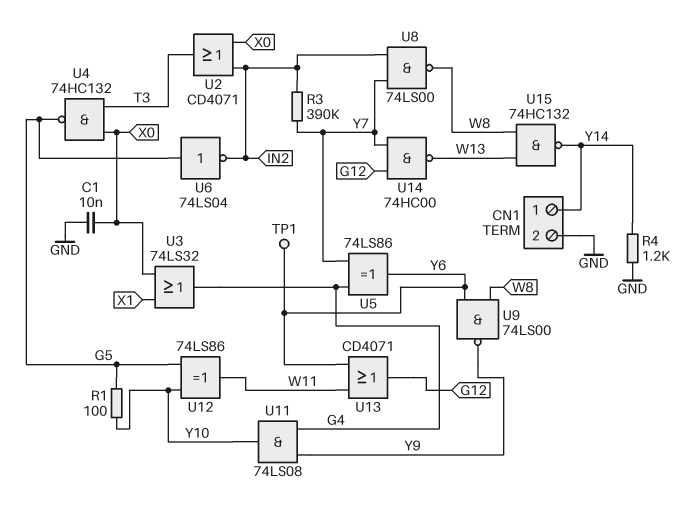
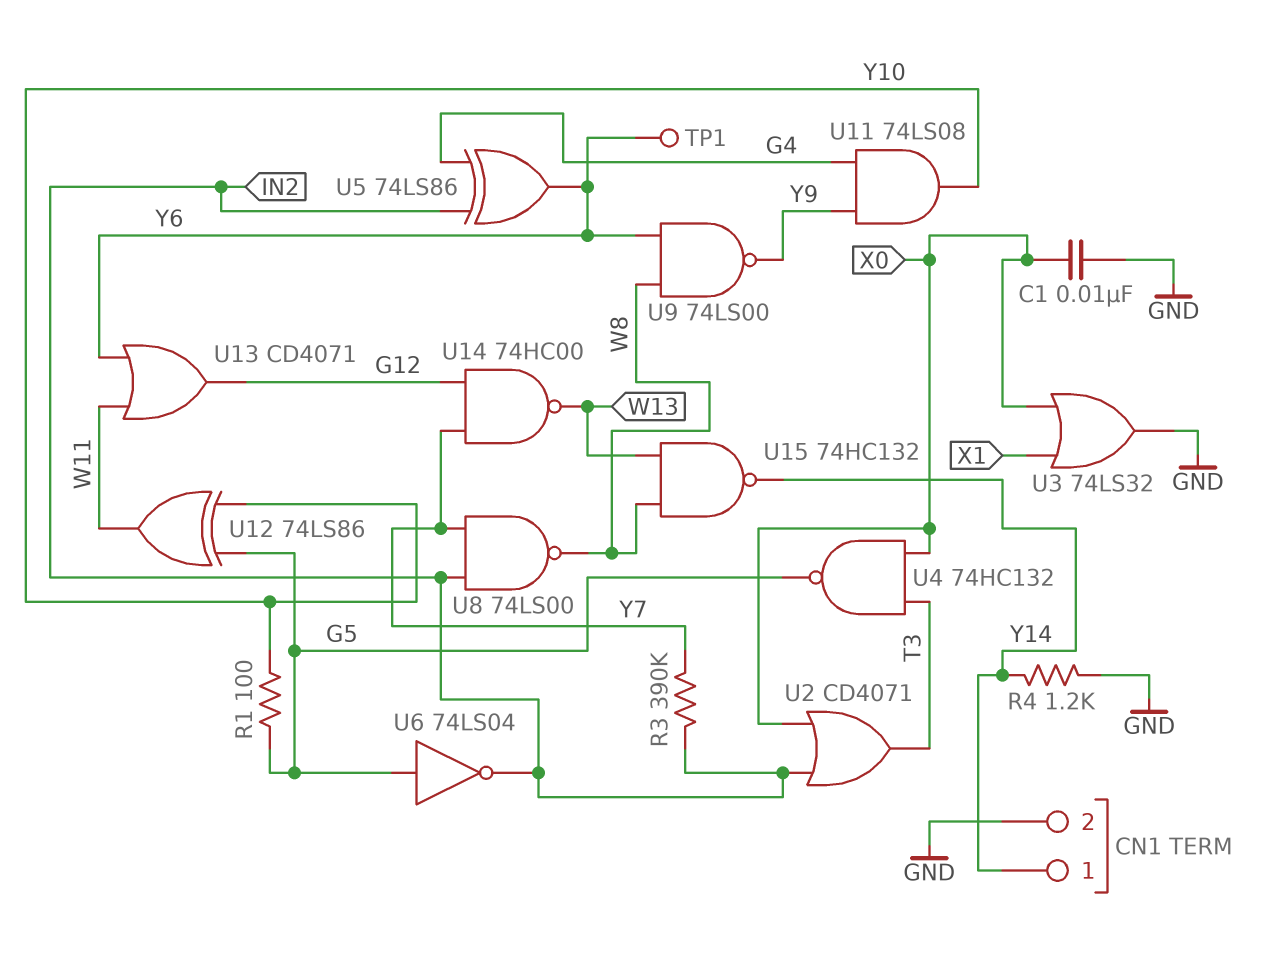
U3: OR 74LS32 (in X0, in X1, out G4) -> OR 74LS32 (in X0, in X1, out GND)
U5: XOR 74LS86 (in G4, in Y7, out Y6) -> XOR 74LS86 (in G4, in IN2, out Y6)

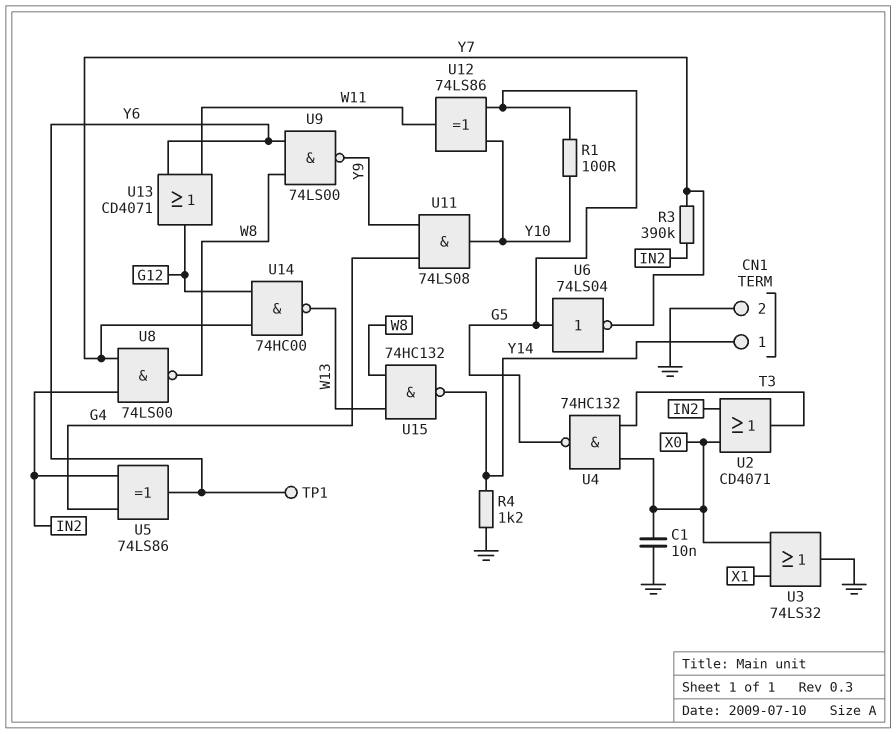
U6: NOT 74LS04 (in G5, out IN2) -> NOT 74LS04 (in G5, out Y7)

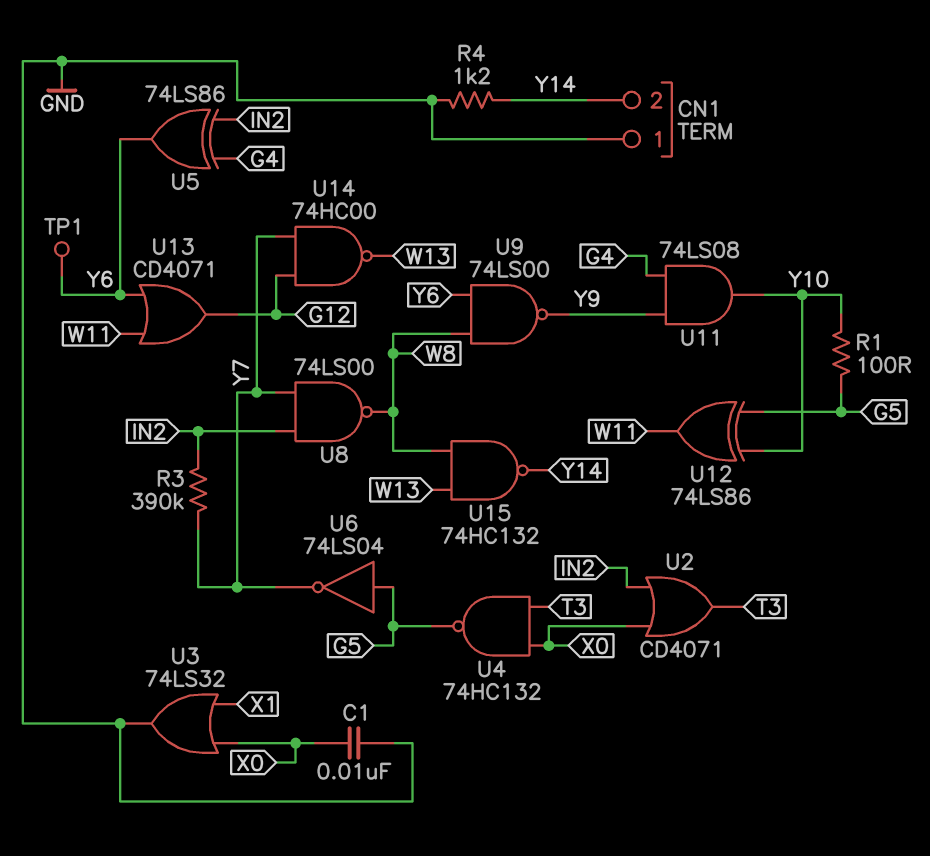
CN1 pin 1: Y14 -> GND
CN1 pin 2: GND -> Y14

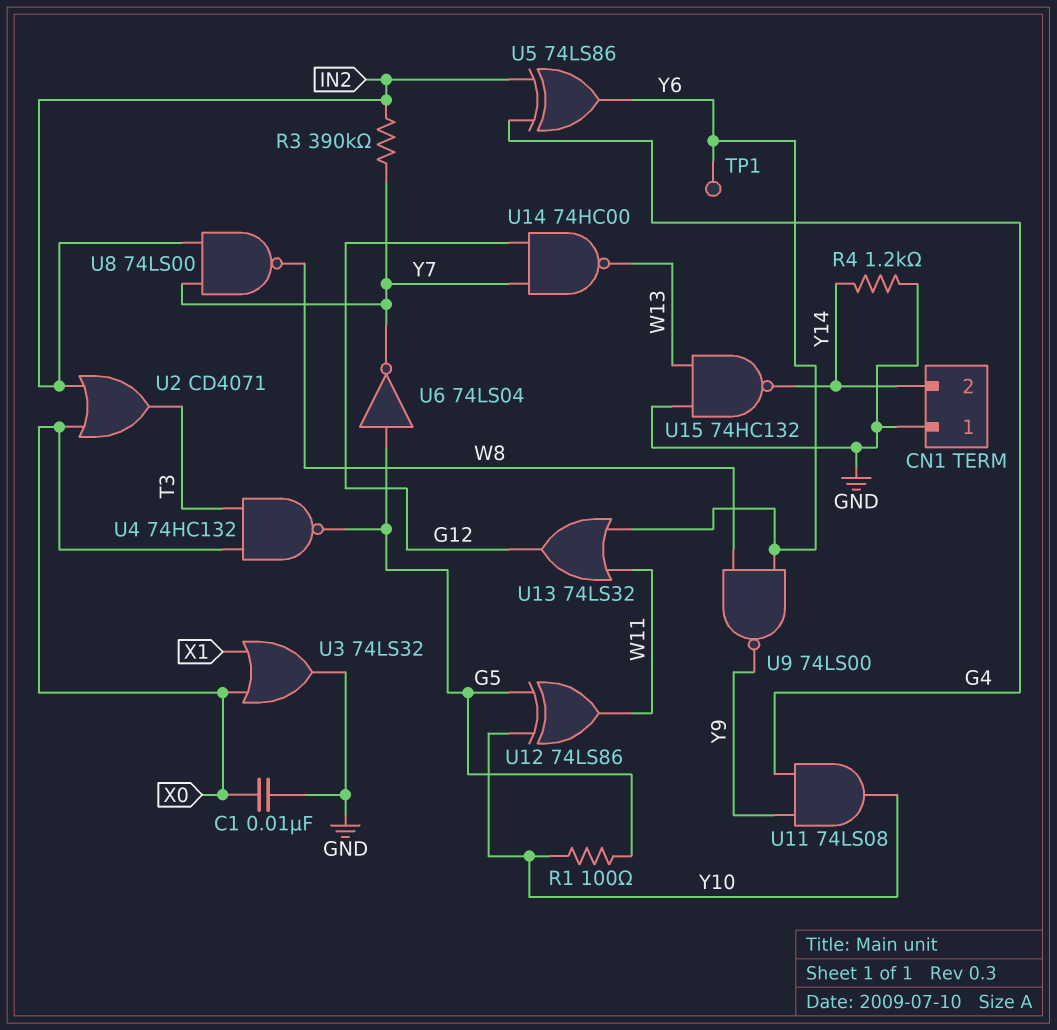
U13: OR CD4071 (in W11, in Y6, out G12) -> OR 74LS32 (in W11, in Y6, out G12)
U15: NAND 74HC132 (in W8, in W13, out Y14) -> NAND 74HC132 (in GND, in W13, out Y14)

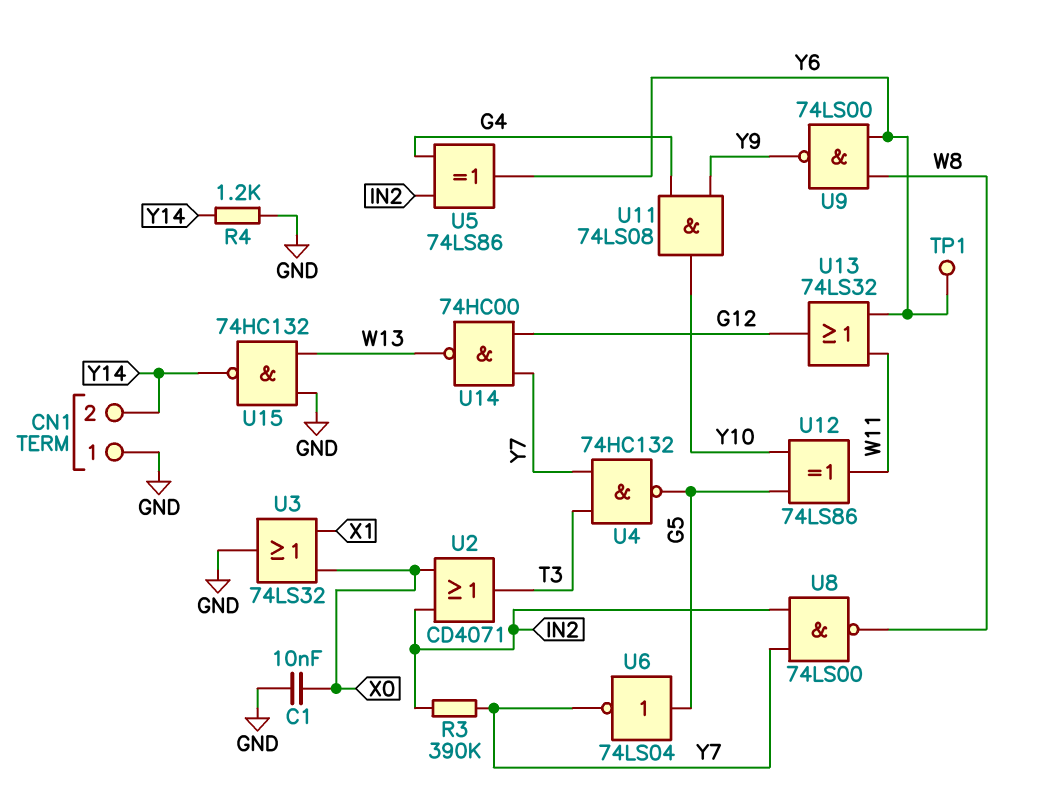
R1: 100 (G5, Y10) -> none
U4: NAND 74HC132 (in T3, in X0, out G5) -> NAND 74HC132 (in T3, in Y7, out G5)

